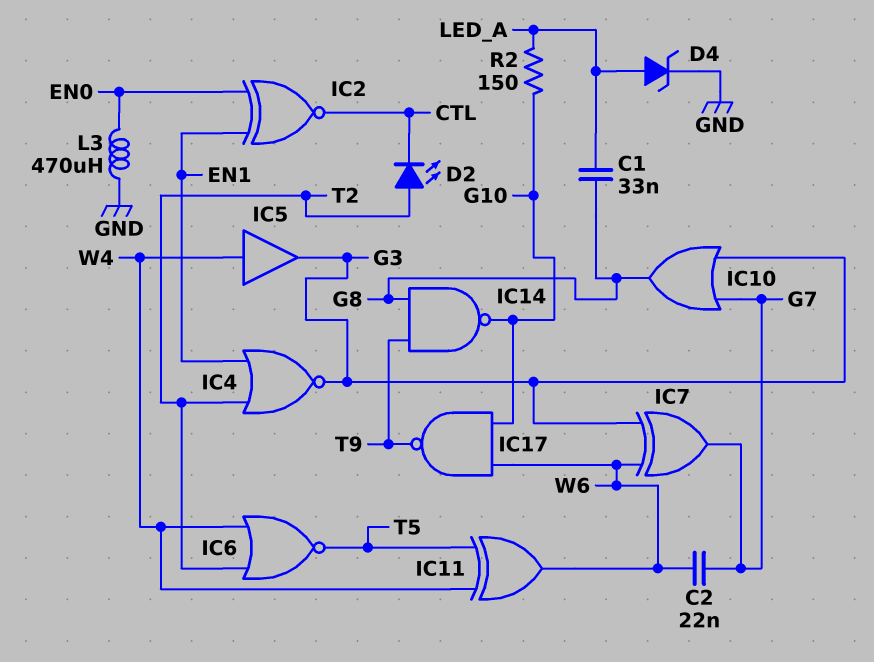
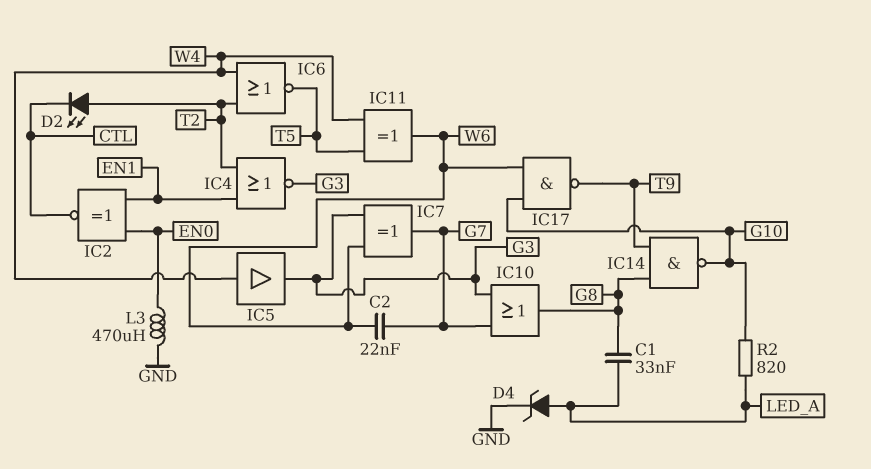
R2: 150 (G10, LED_A) -> 820 (G10, LED_A)

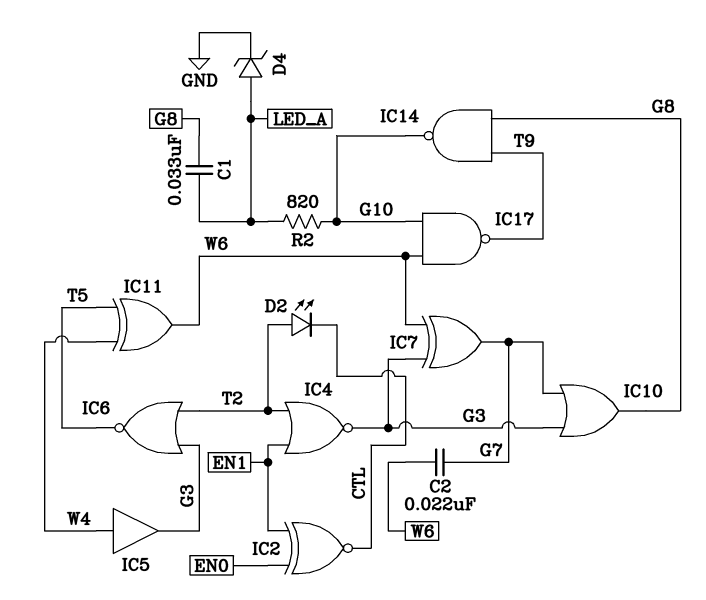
IC6: NOR (in T2, in W4, out T5) -> NOR (in G3, in T2, out T5)
L3: 470uH (EN0, GND) -> none

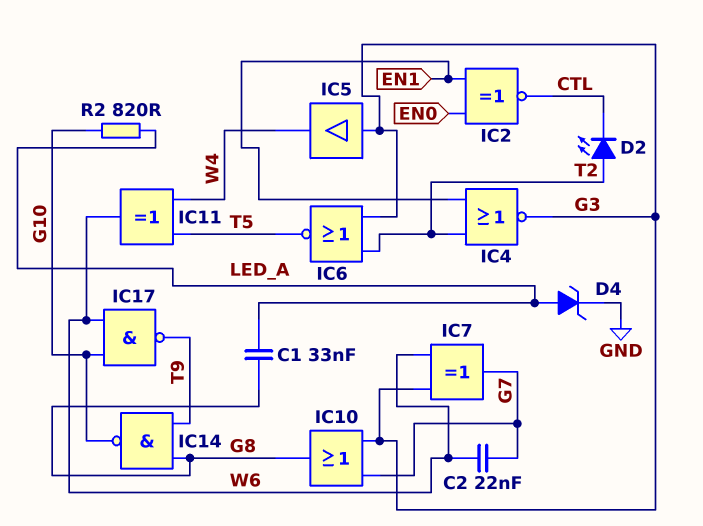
IC5: buffer (in W4, out G3) -> buffer (in G3, out W4)

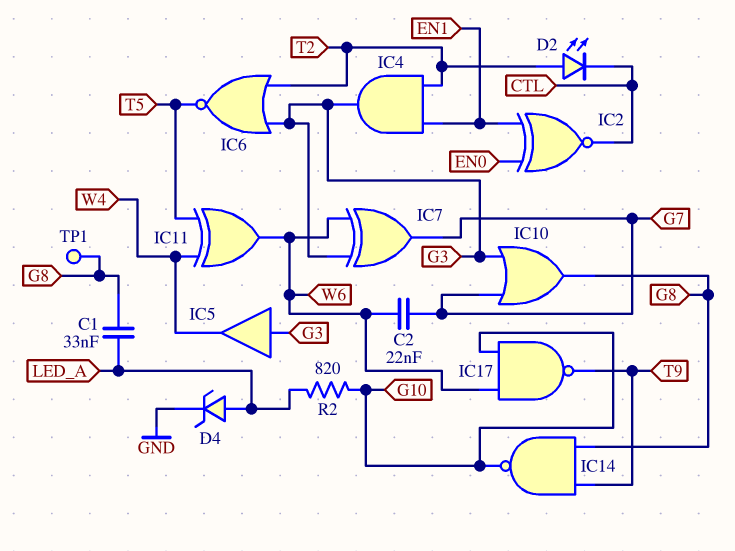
IC4: NOR (in EN1, in T2, out G3) -> AND (in EN1, in T2, out G3)
TP1: none -> test point (G8)

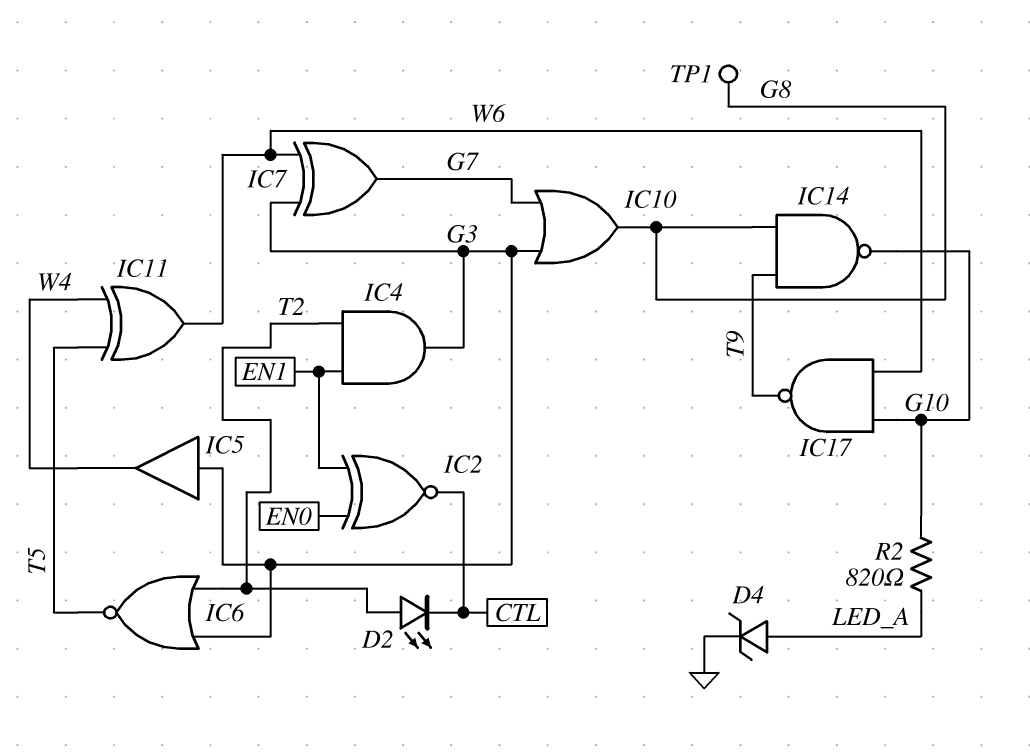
C1: 33nF (G8, LED_A) -> none
C2: 22nF (G7, W6) -> none

